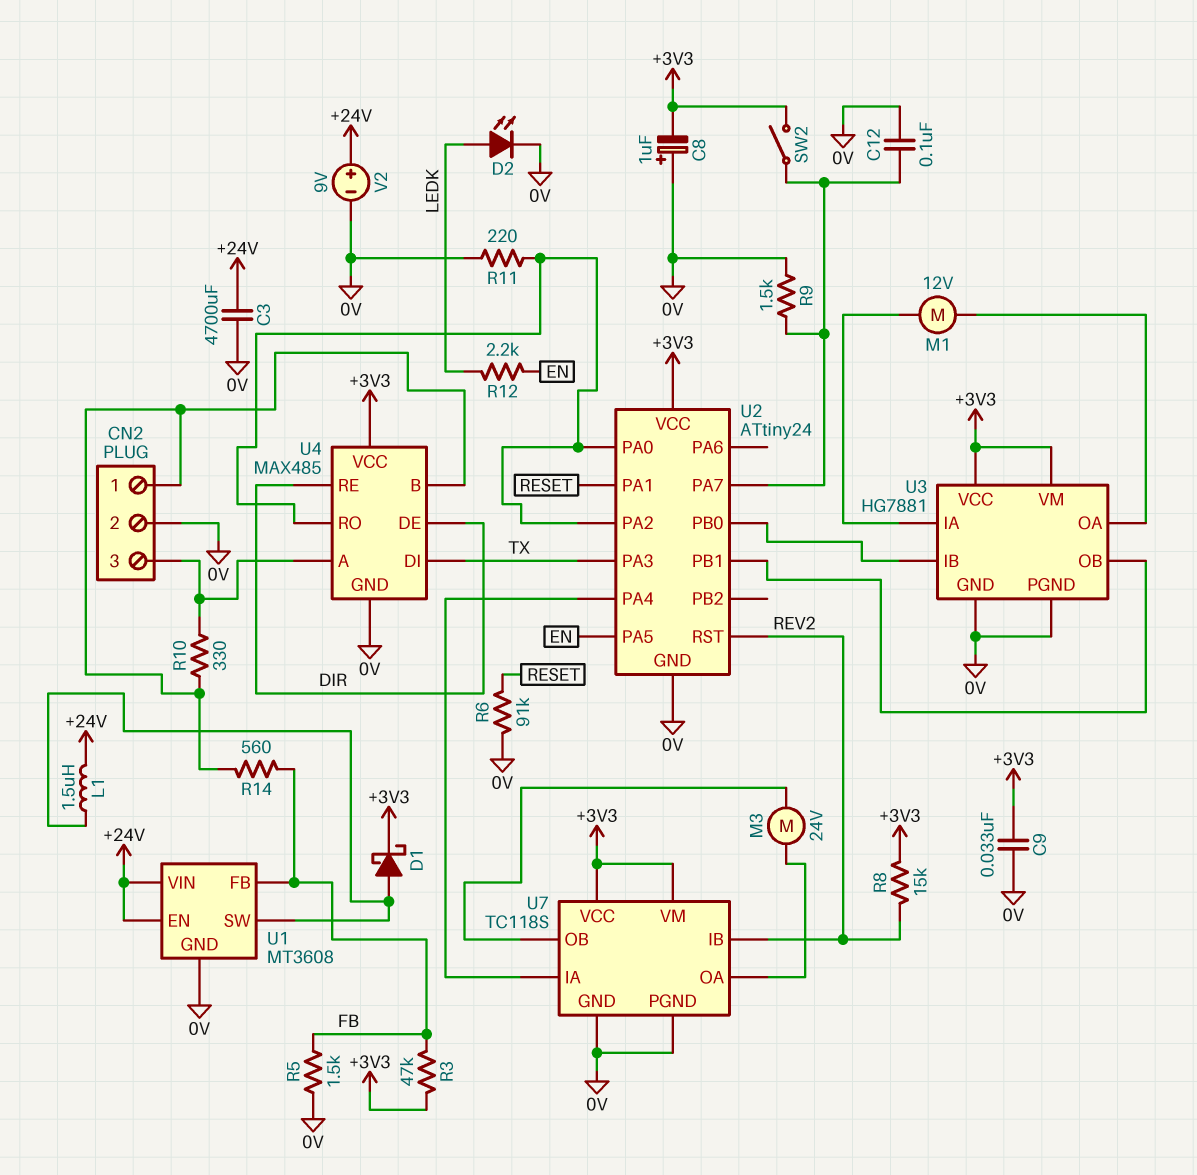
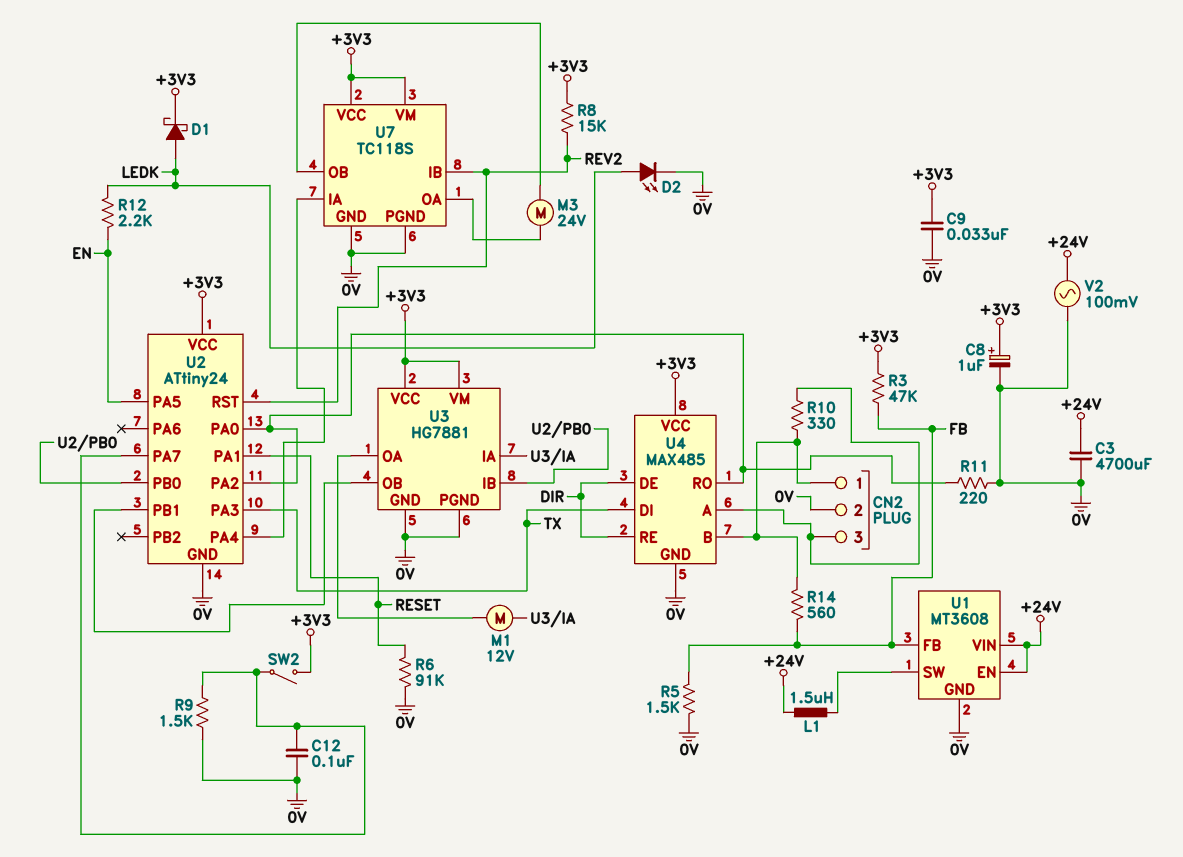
C8: 1uF (plus 0V, minus +3V3) -> 1uF (plus +3V3, minus 0V)
D1: schottky (A U1/SW, K +3V3) -> schottky (A LEDK, K +3V3)
V2: 9V (plus +24V, minus 0V) -> AC 100mV (+24V, 0V)

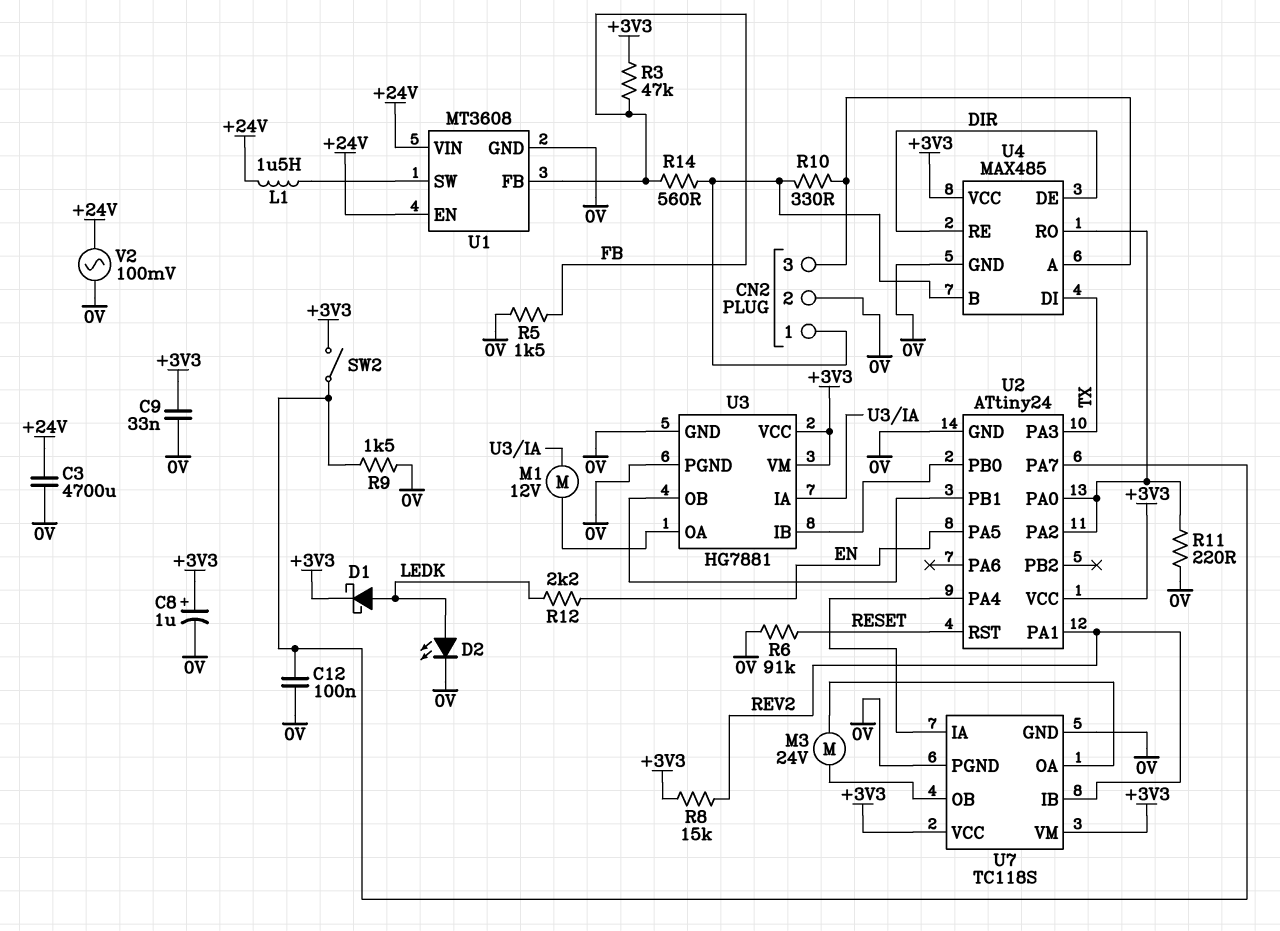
U2 pin PA1: RESET -> REV2
U2 pin RST: REV2 -> RESET

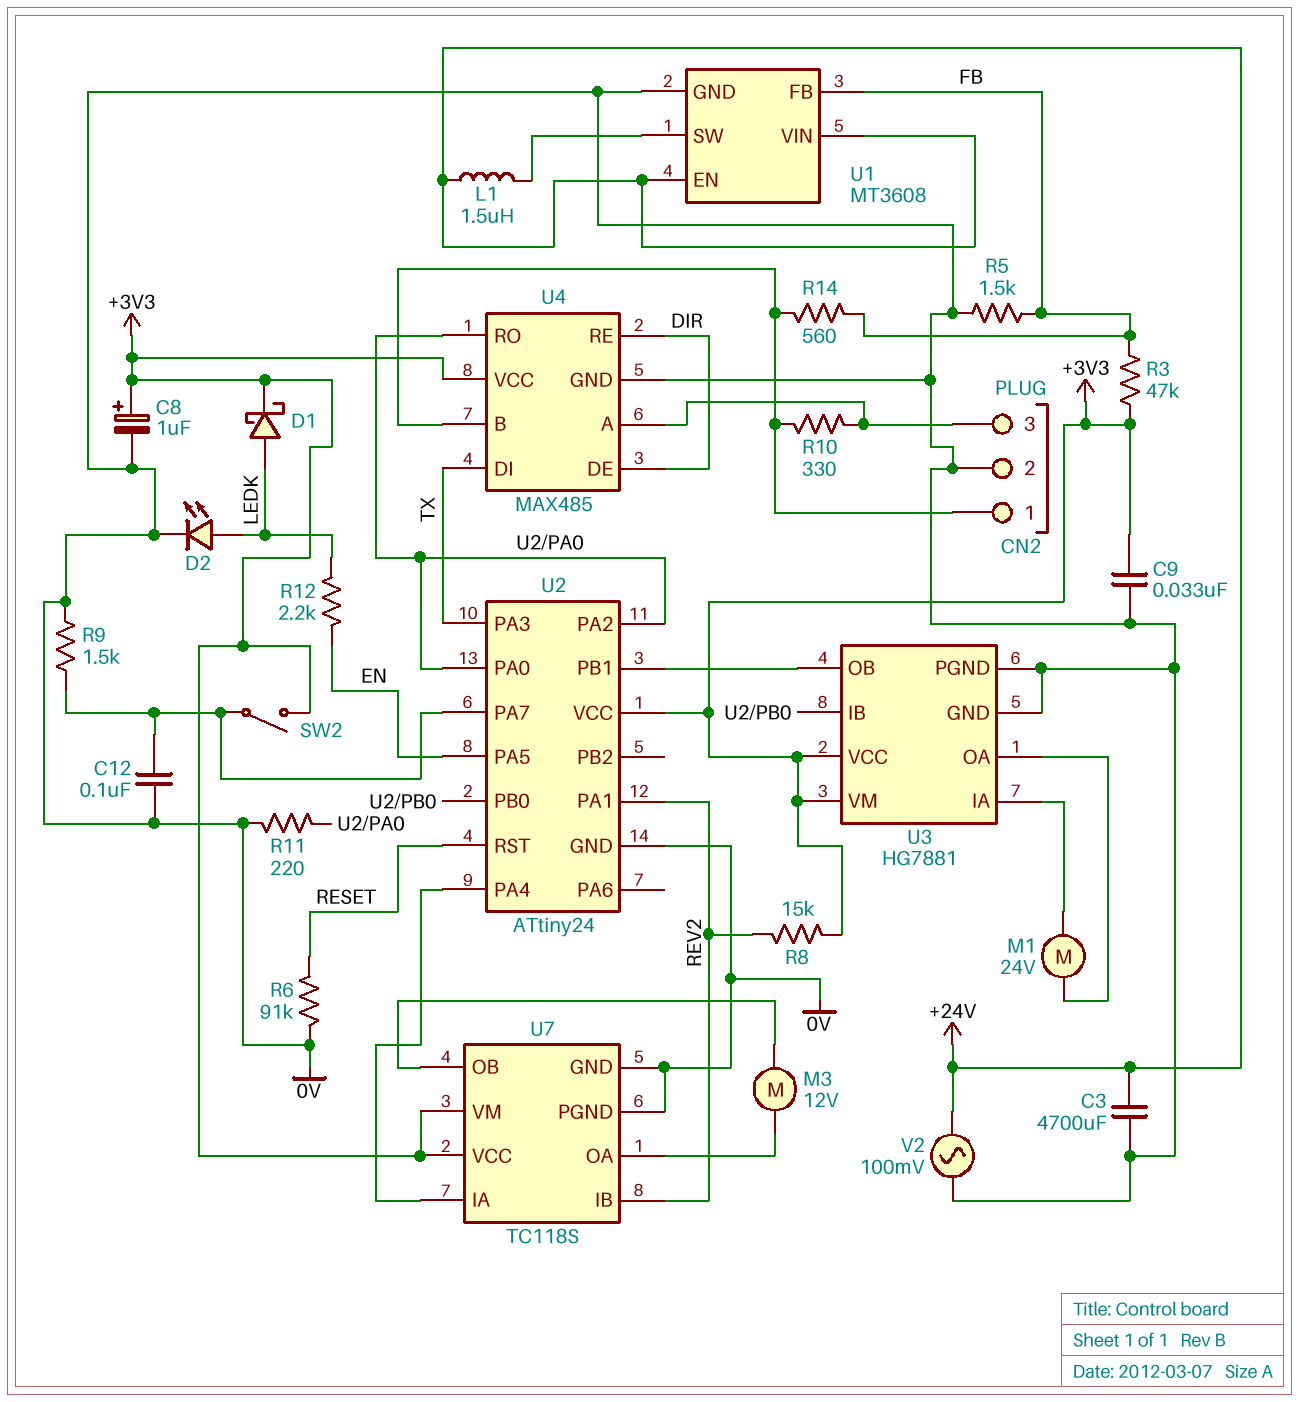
M1: motor 12V (U3/IA, U3/OA) -> motor 24V (U3/IA, U3/OA)
M3: motor 24V (U7/OA, U7/OB) -> motor 12V (U7/OA, U7/OB)

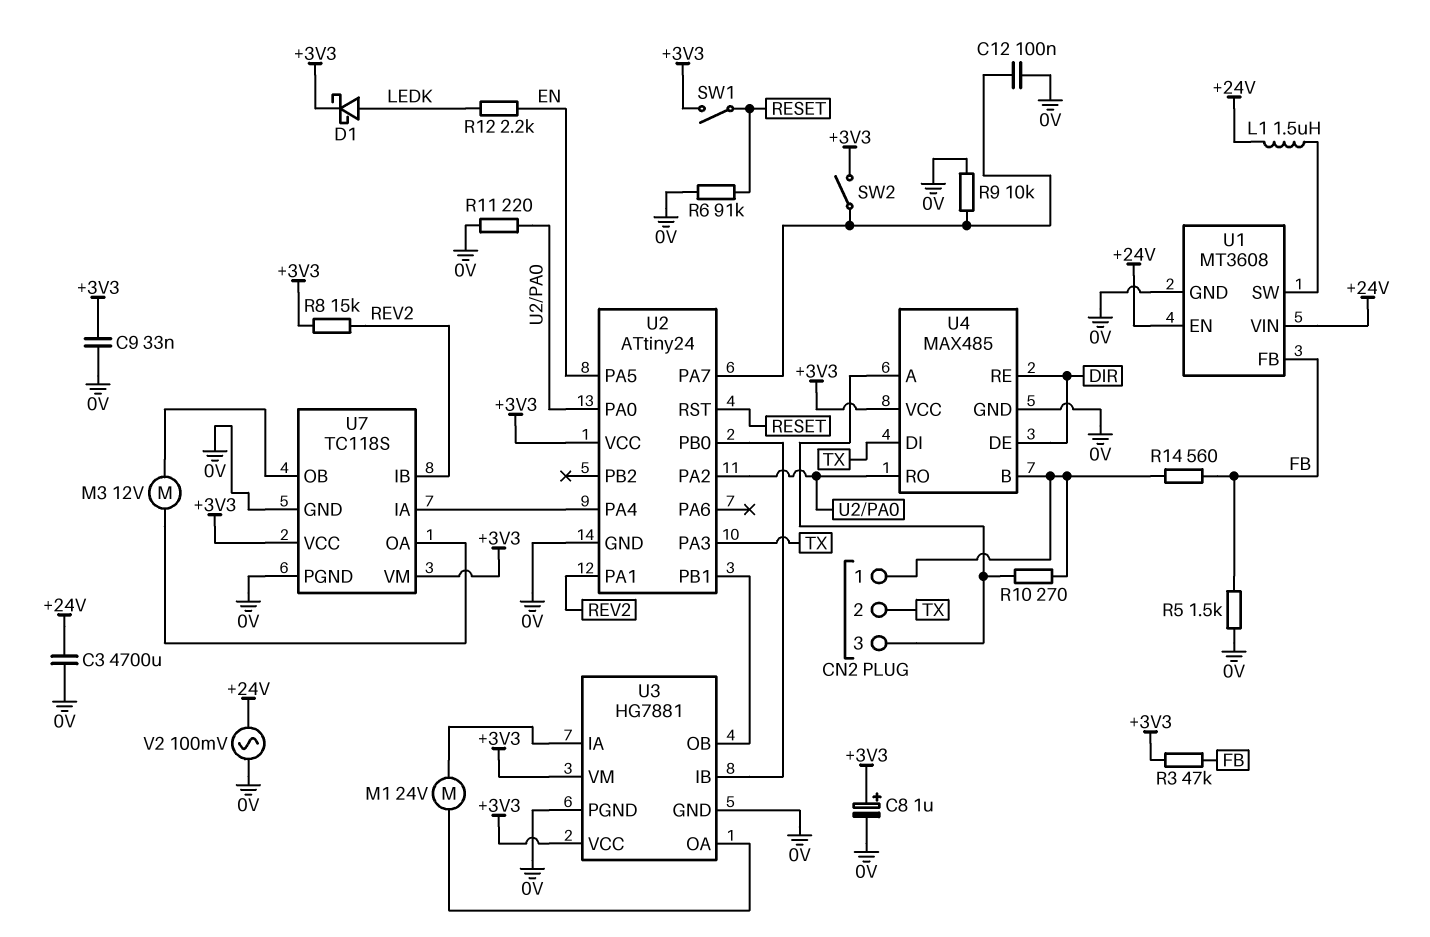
CN2 pin 2: 0V -> TX
D2: LED (A LEDK, K 0V) -> none
R9: 1.5k (0V, U2/PA7) -> 10k (0V, U2/PA7)
R10: 330 (CN2/1, CN2/3) -> 270 (CN2/1, CN2/3)
SW1: none -> switch (+3V3, RESET)

